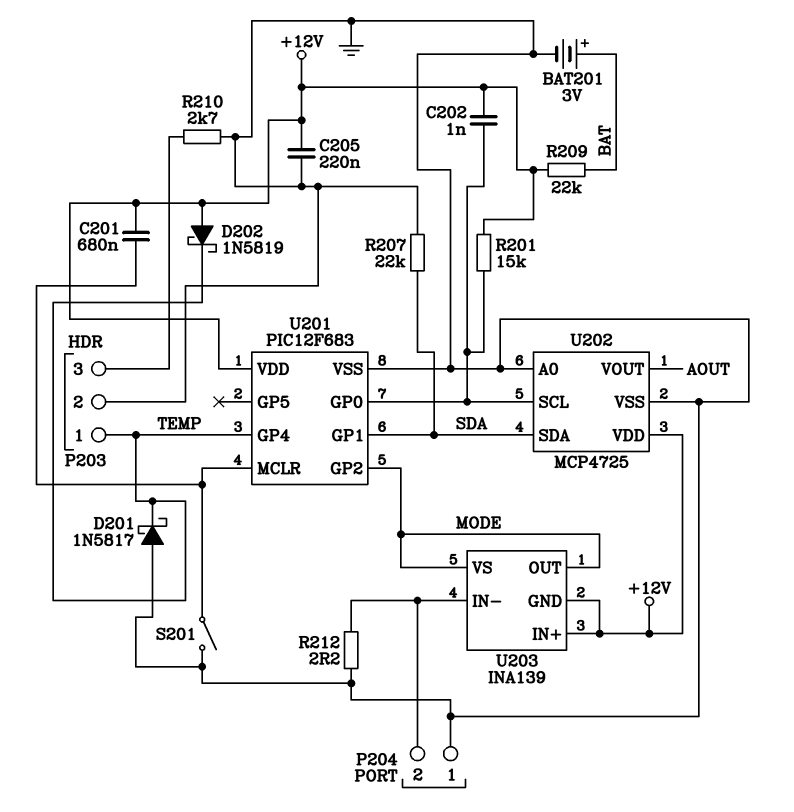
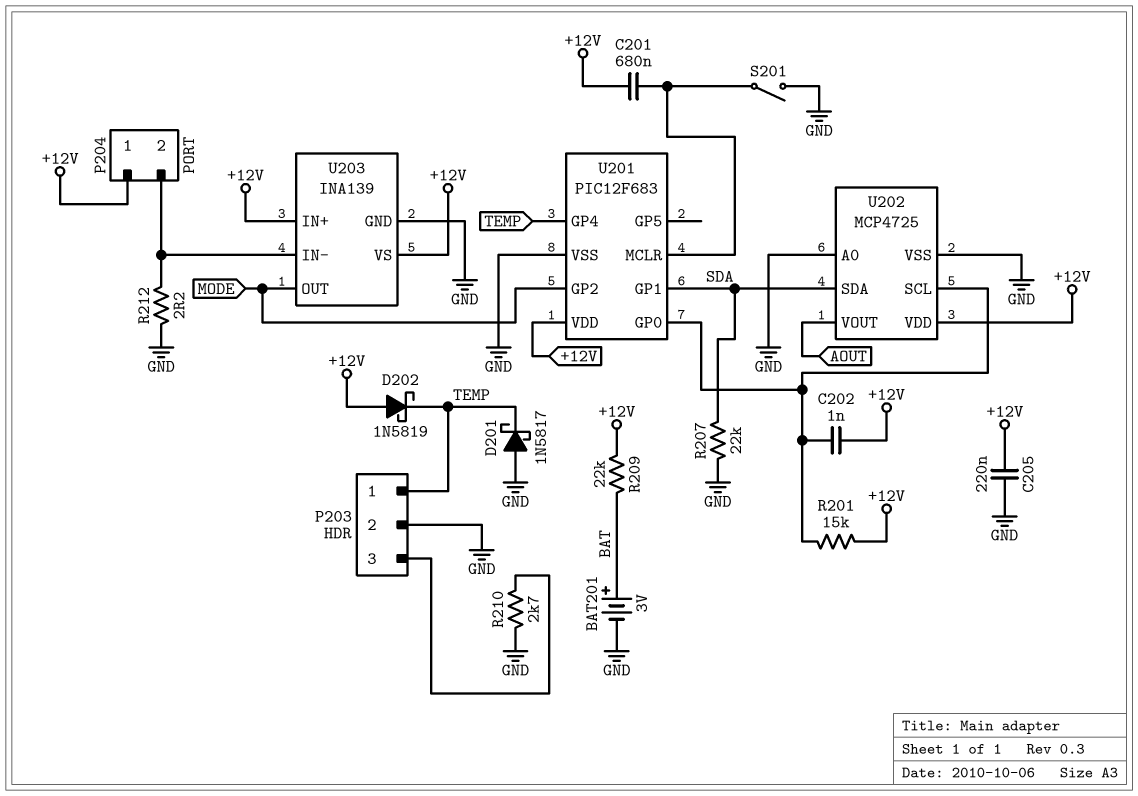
P204 pin 1: GND -> +12V
U203 pin GND: +12V -> GND
U203 pin VS: MODE -> +12V

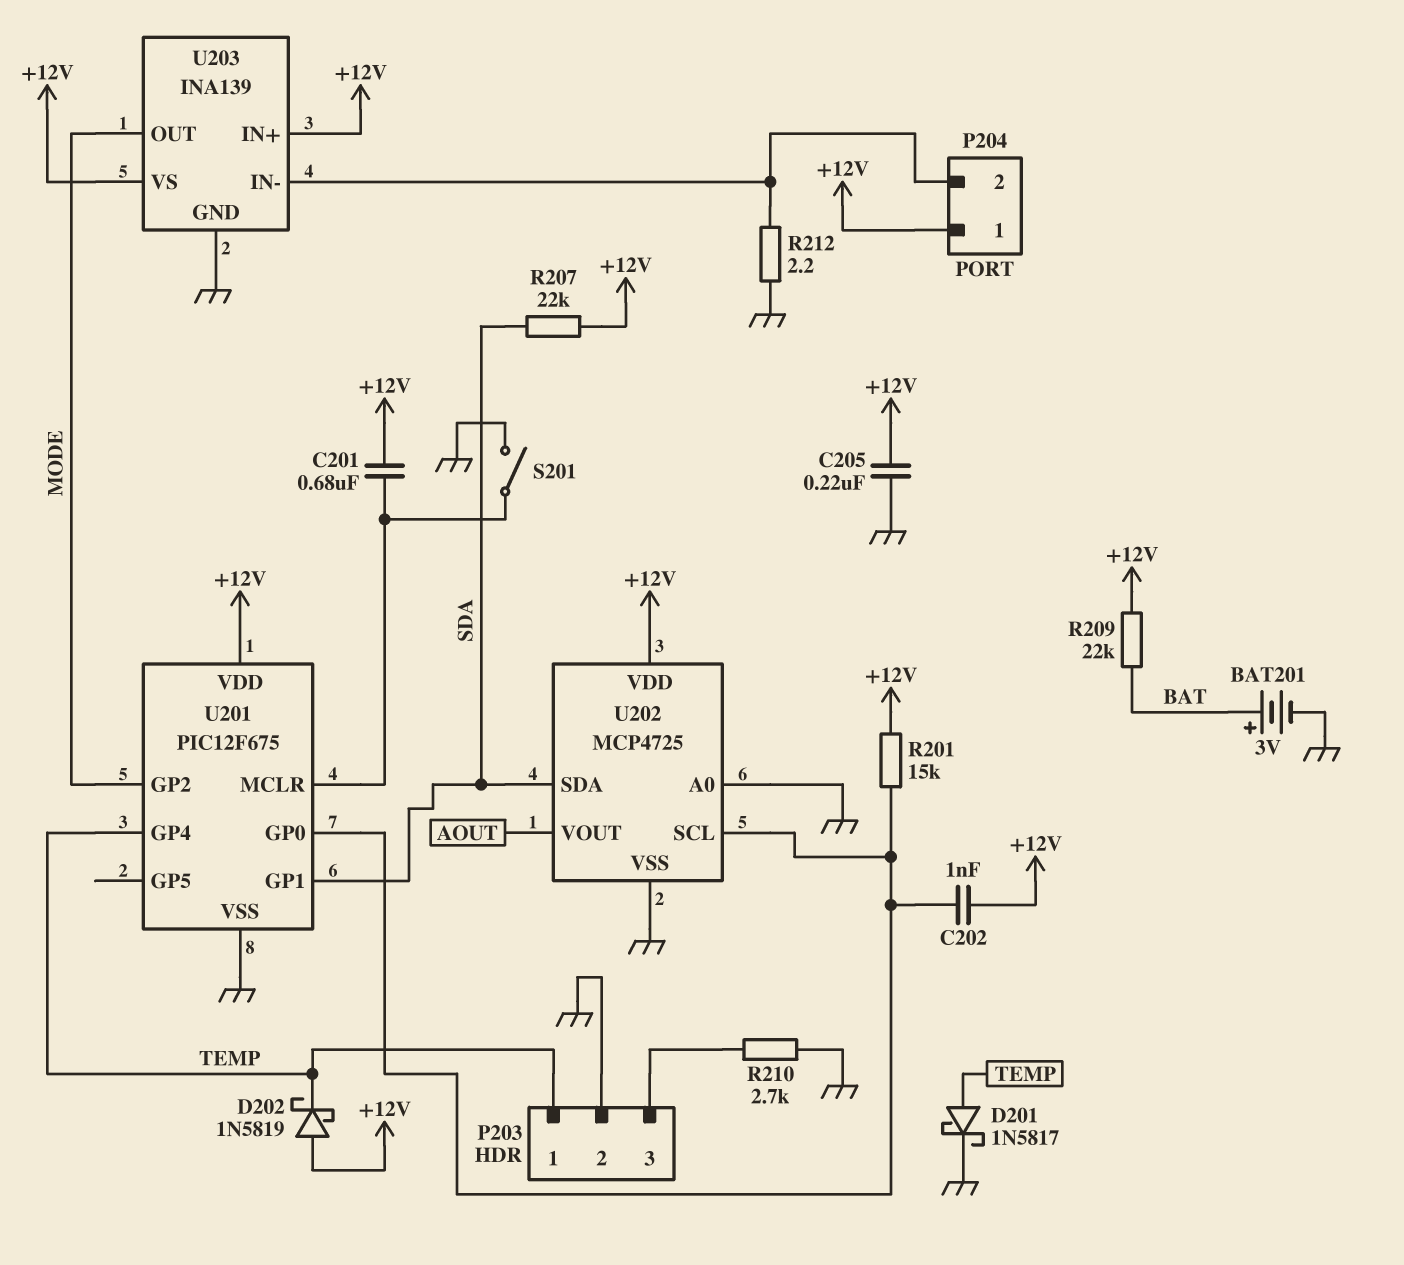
D201: schottky 1N5817 (A GND, K TEMP) -> schottky 1N5817 (A TEMP, K GND)
R207: 22k (GND, SDA) -> 22k (+12V, SDA)
U201: PIC12F683 -> PIC12F675

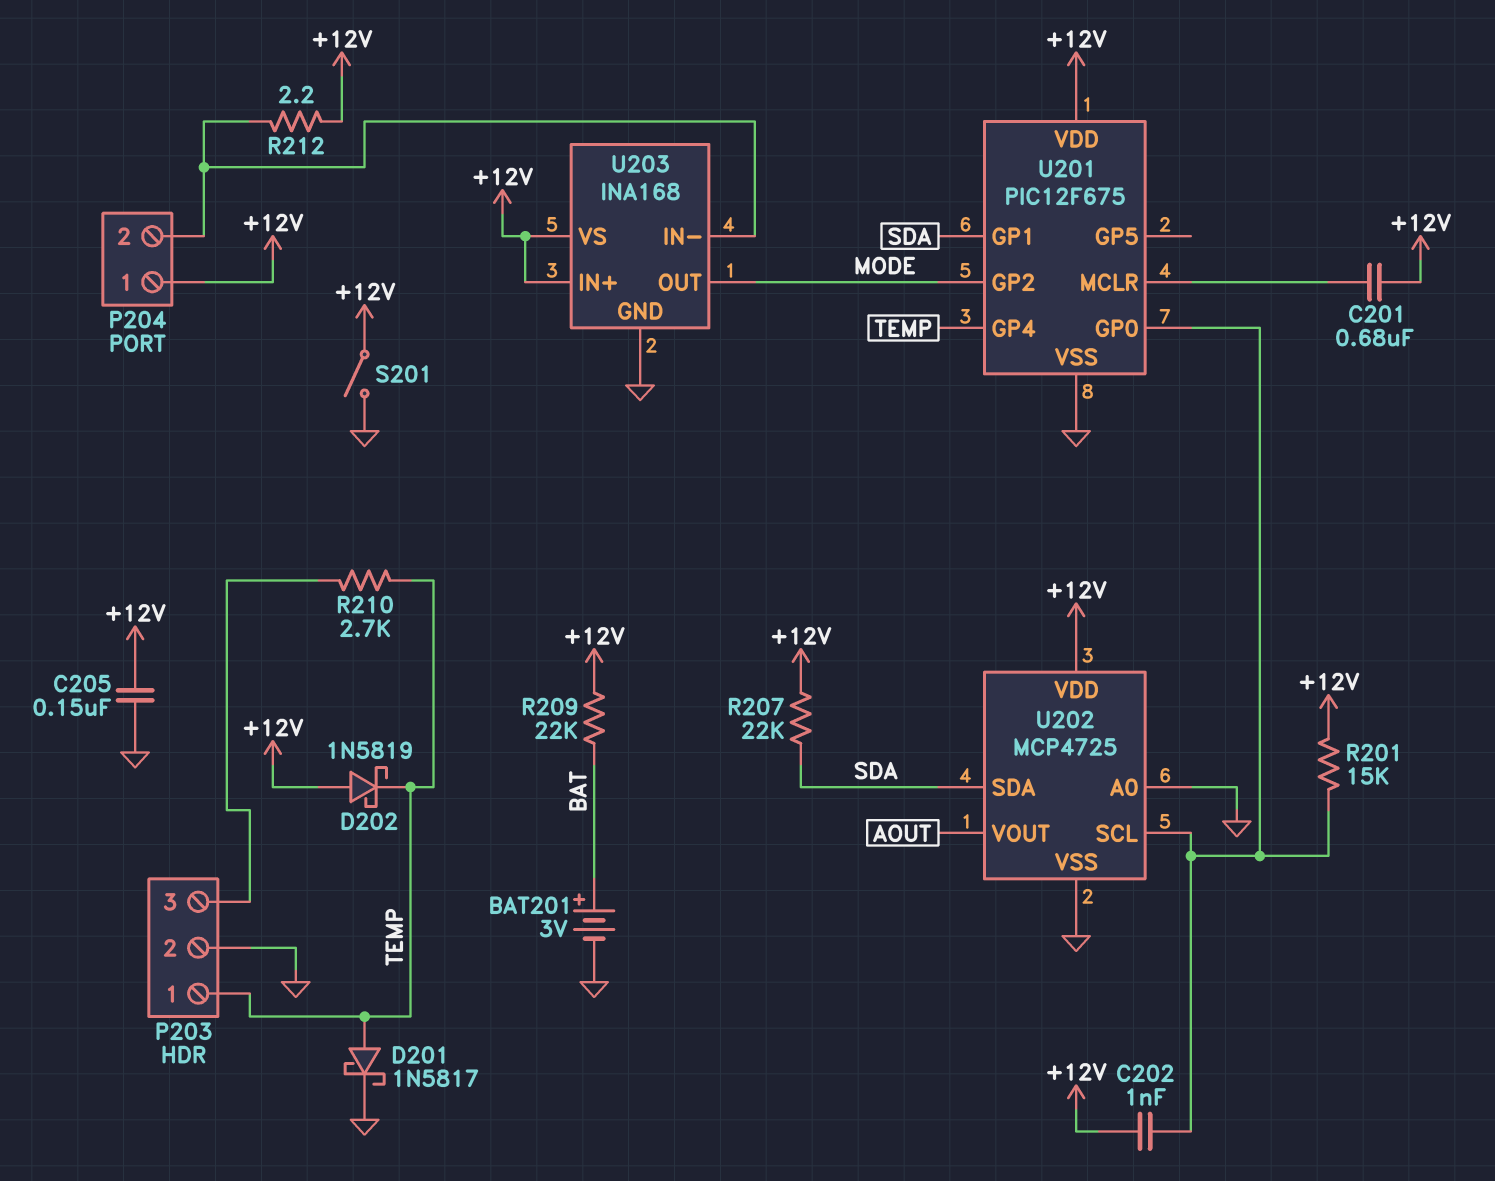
C205: 220nF (+12V, GND) -> 150nF (+12V, GND)
R210: 2.7k (GND, P203/3) -> 2.7k (P203/3, TEMP)
R212: 2.2 (GND, P204/2) -> 2.2 (+12V, P204/2)
S201: switch (GND, U201/MCLR) -> switch (+12V, GND)
U203: INA139 -> INA168

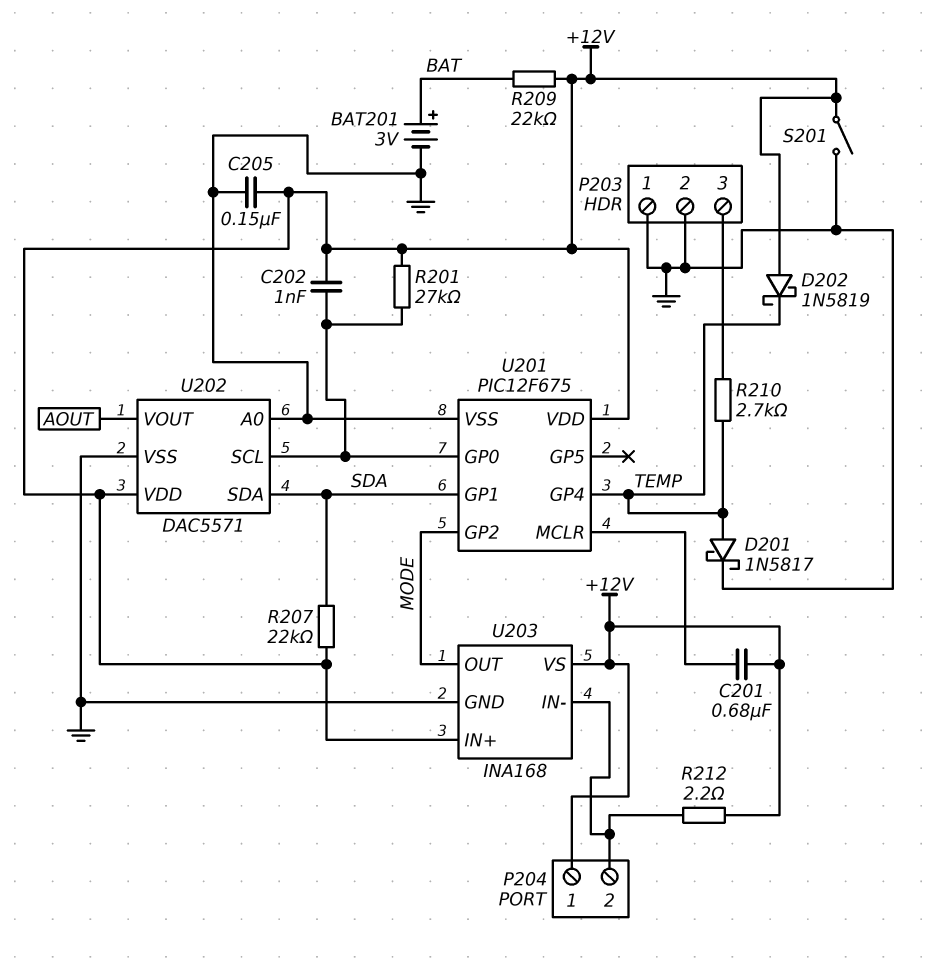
P203 pin 1: TEMP -> GND
R201: 15k (+12V, U201/GP0) -> 27k (+12V, U201/GP0)
U202: MCP4725 -> DAC5571

